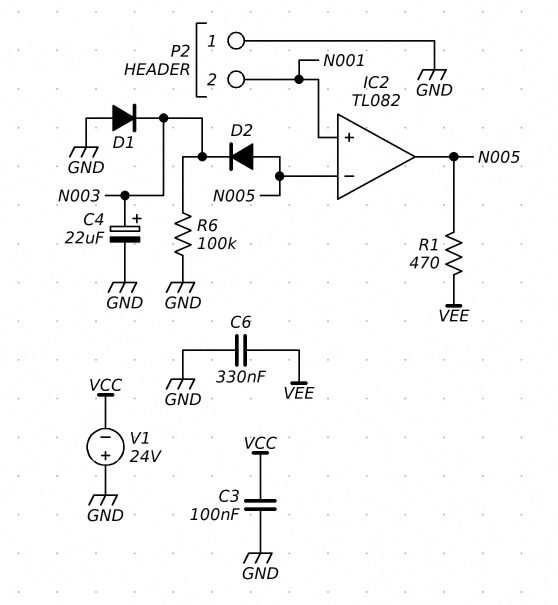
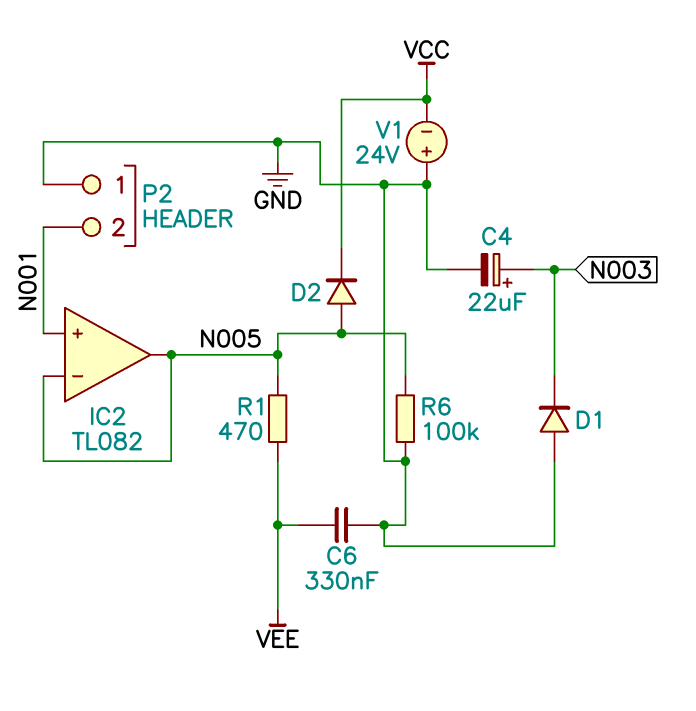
C3: 100nF (GND, VCC) -> none
D2: diode (A N005, K N003) -> diode (A N005, K VCC)
R6: 100k (GND, N003) -> 100k (GND, N005)

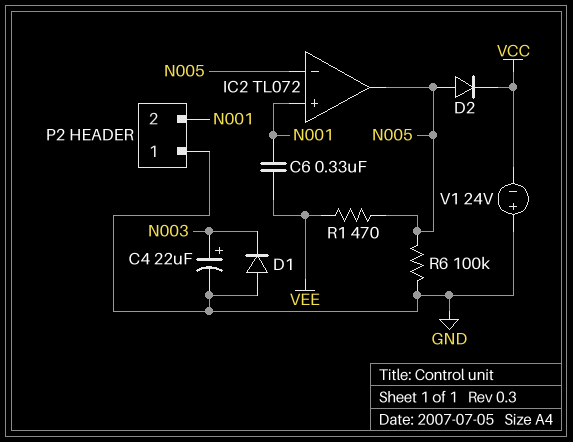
C6: 330nF (GND, VEE) -> 330nF (N001, VEE)
IC2: TL082 -> TL072

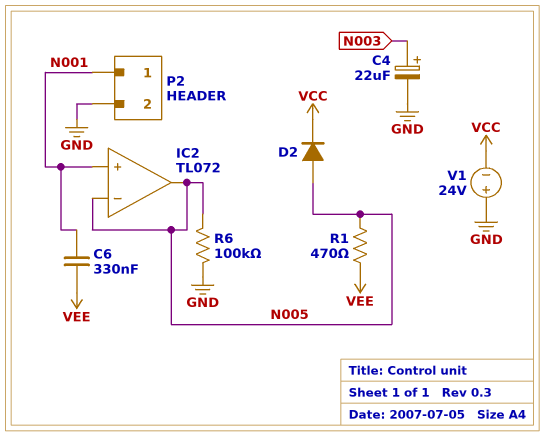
D1: diode (A GND, K N003) -> none
P2 pin 1: GND -> N001
P2 pin 2: N001 -> GND

